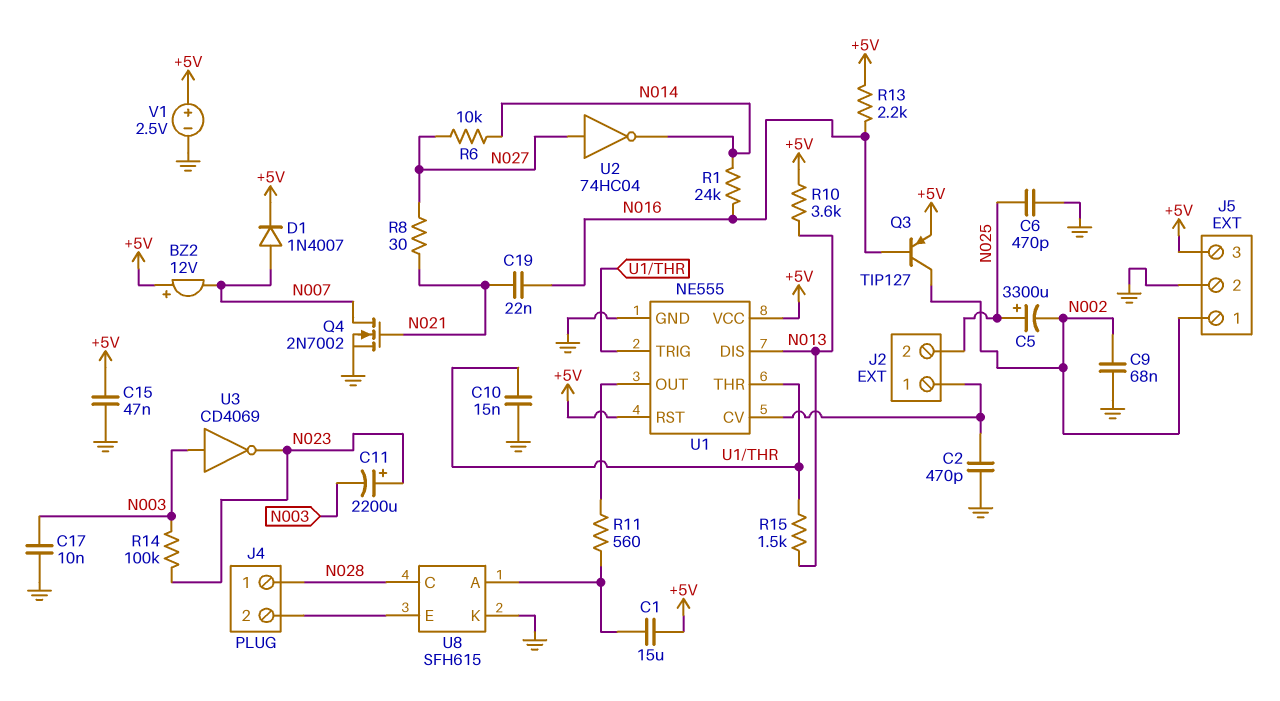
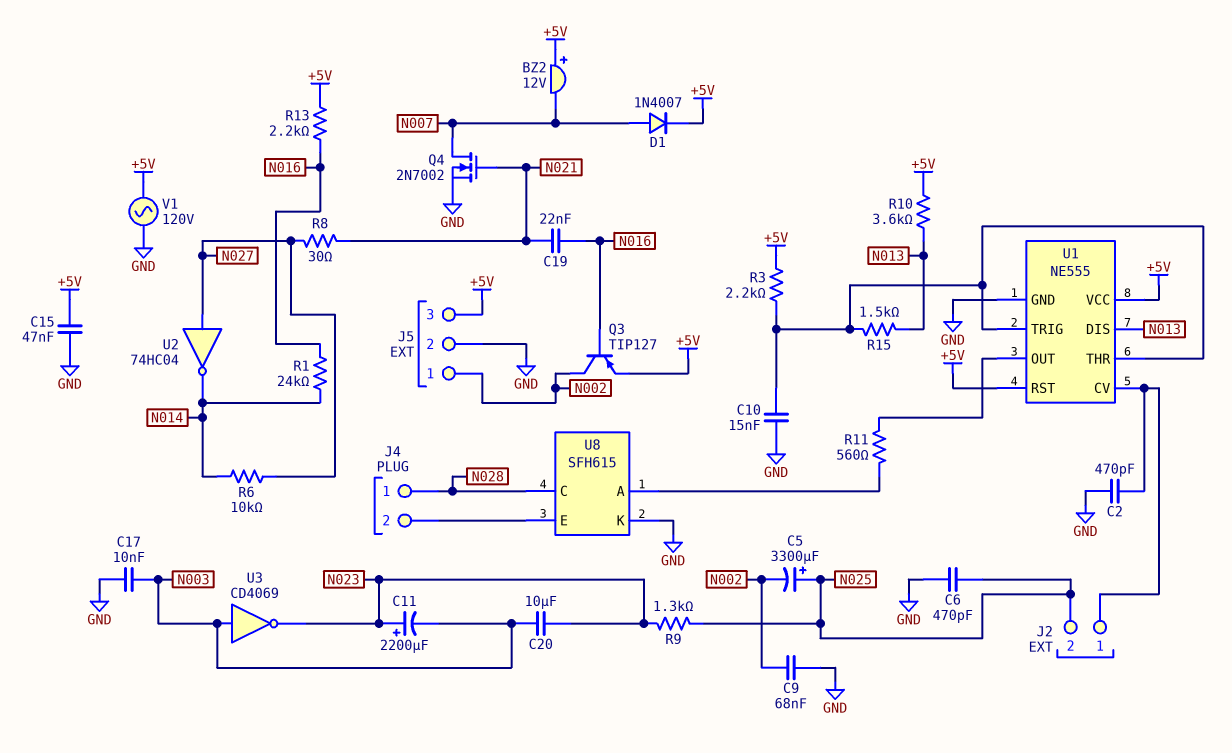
C1: 15uF (+5V, U8/A) -> none
C20: none -> 10uF (N003, N023)
R3: none -> 2.2k (+5V, U1/THR)
R9: none -> 1.3k (N023, N025)
R14: 100k (N003, N023) -> none
V1: 2.5V (plus +5V, minus GND) -> AC 120V (+5V, GND)

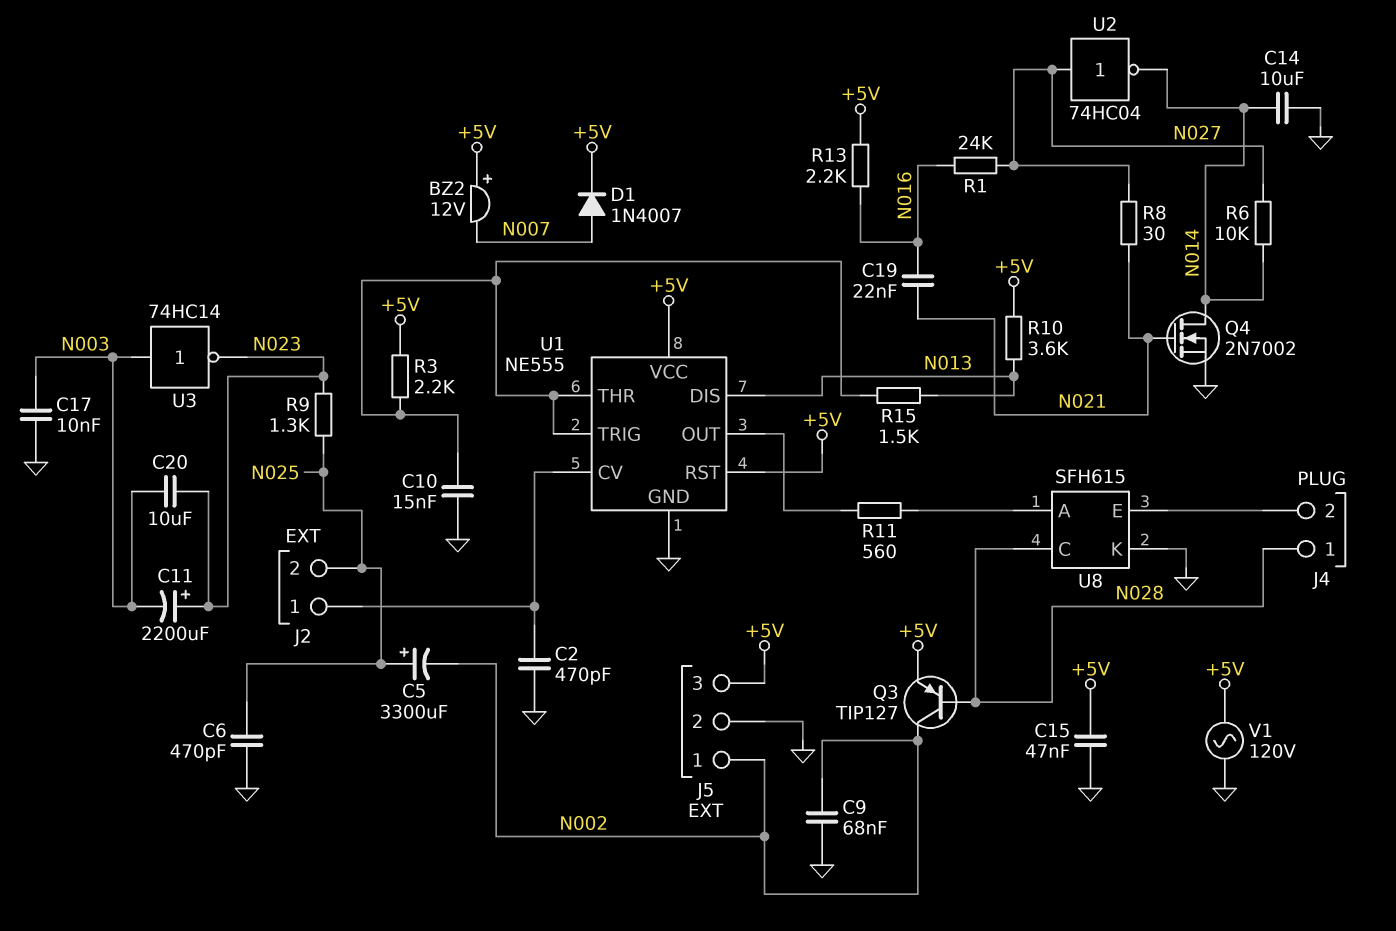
C14: none -> 10uF (GND, N014)
Q3: PNP TIP127 (B N016, C N002, E +5V) -> PNP TIP127 (B N028, C N002, E +5V)
Q4: NMOS 2N7002 (G N021, D N007, S GND) -> NMOS 2N7002 (G N021, D N014, S GND)
R1: 24k (N014, N016) -> 24k (N016, N027)
U3: NOT CD4069 (in N003, out N023) -> NOT 74HC14 (in N003, out N023)

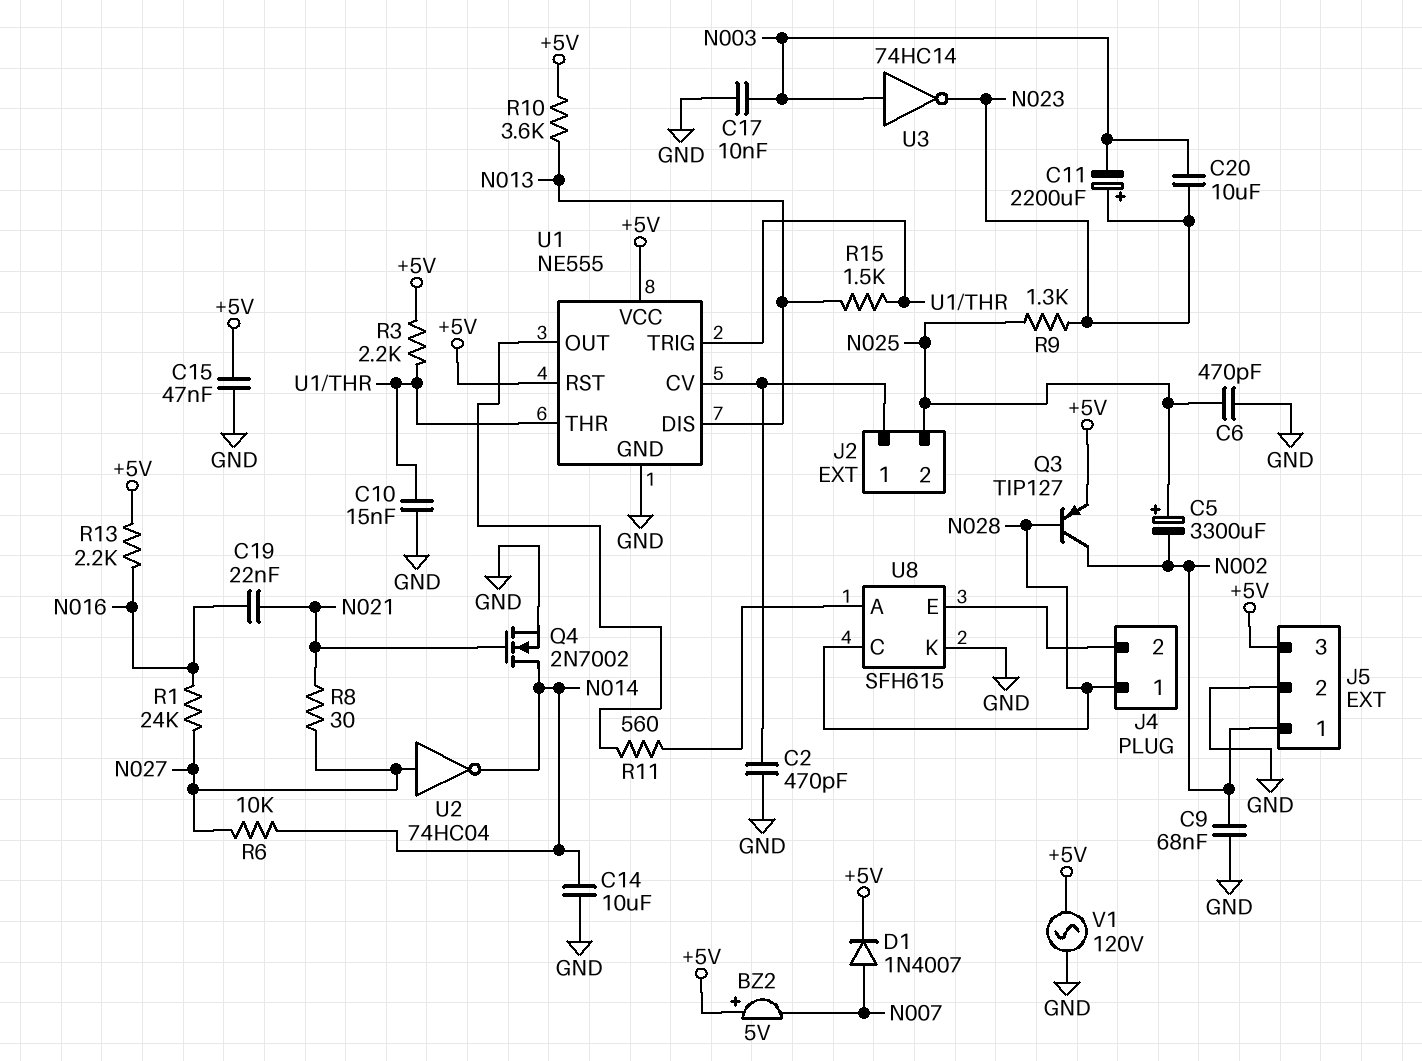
BZ2: buzzer 12V (plus +5V, minus N007) -> buzzer 5V (plus +5V, minus N007)

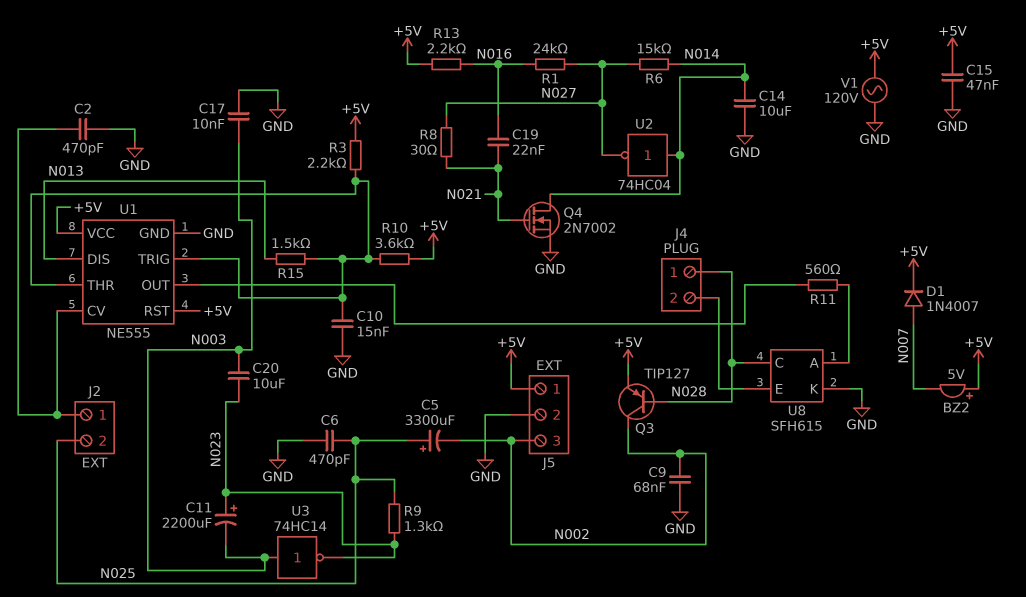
J5 pin 1: N002 -> +5V
J5 pin 3: +5V -> N002
R6: 10k (N014, N027) -> 15k (N014, N027)
R10: 3.6k (+5V, N013) -> 3.6k (+5V, U1/THR)
U2: NOT 74HC04 (in N027, out N014) -> NOT 74HC04 (in N014, out N027)

